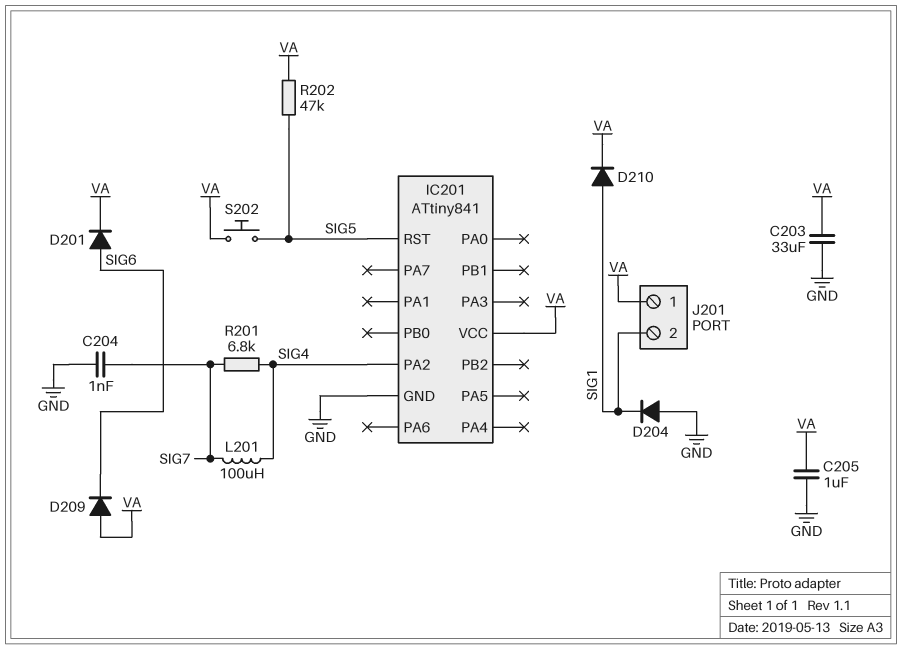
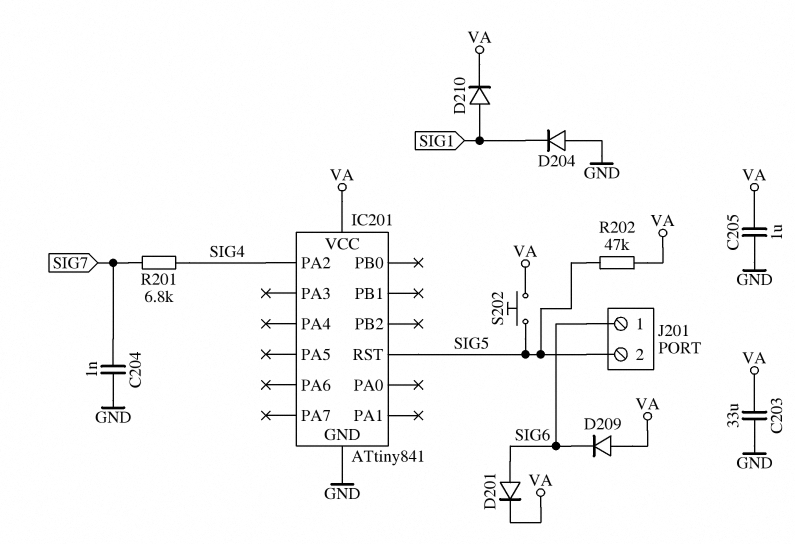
J201 pin 1: VA -> SIG6
J201 pin 2: SIG1 -> SIG5
L201: 100uH (SIG4, SIG7) -> none

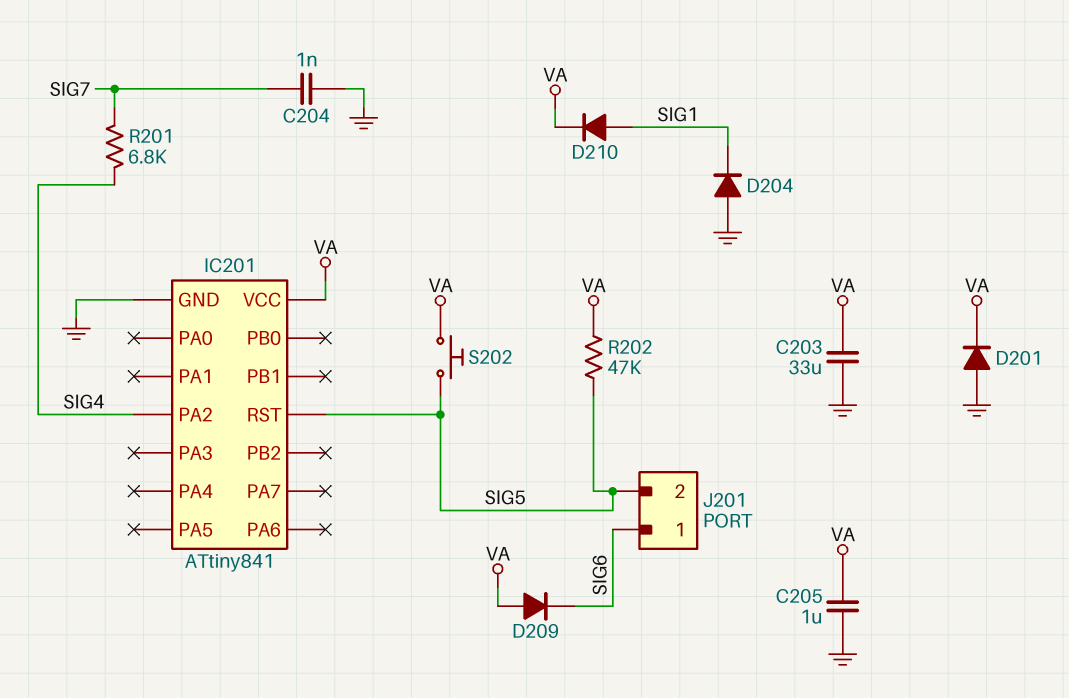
D201: diode (A SIG6, K VA) -> diode (A GND, K VA)

